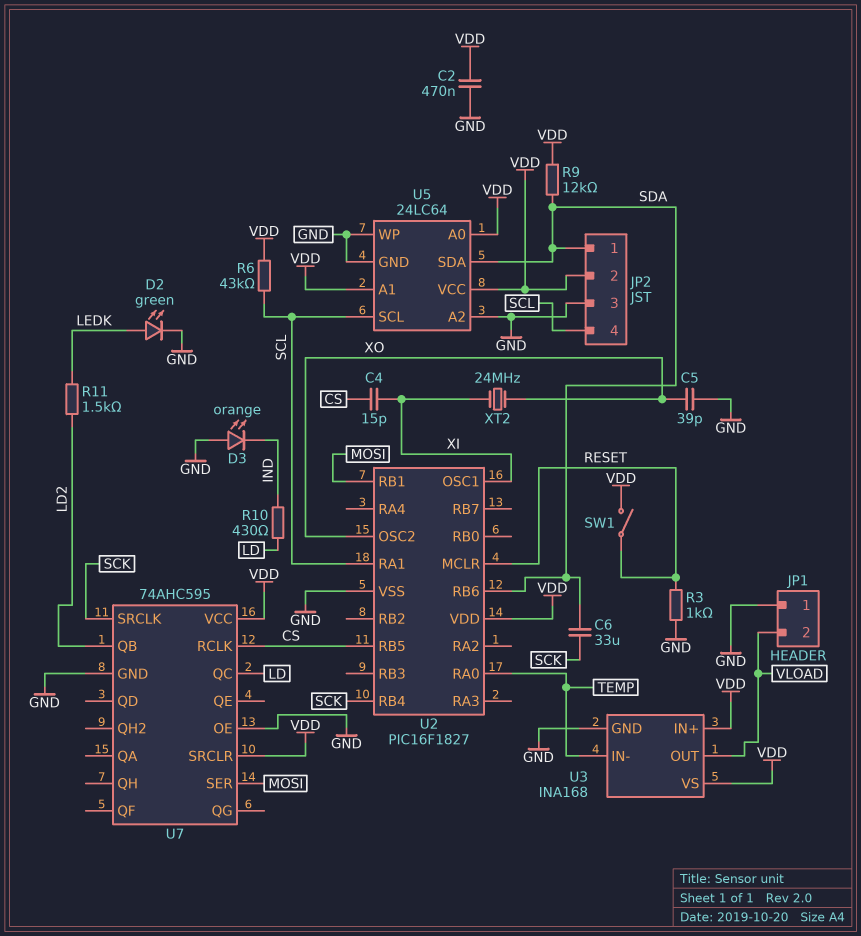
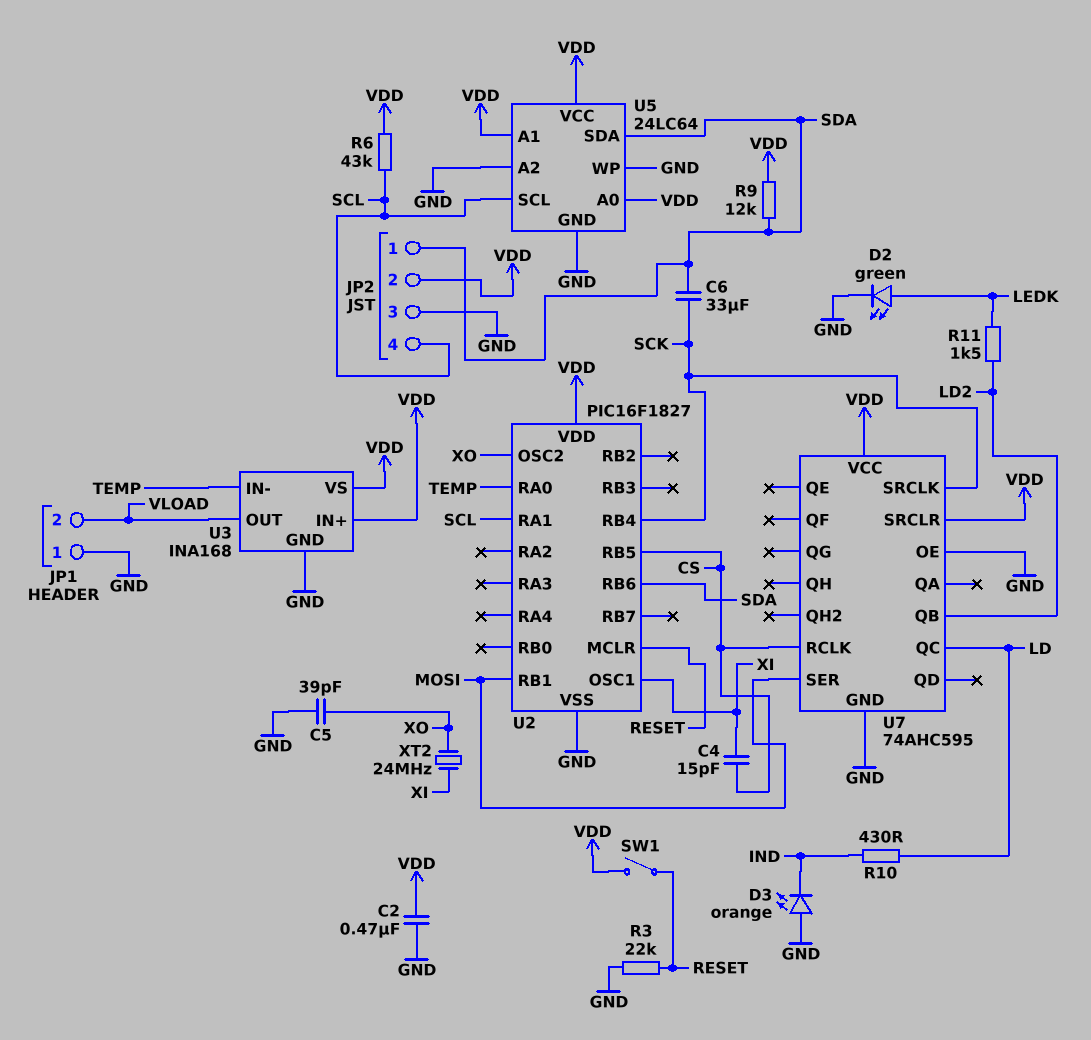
R3: 1k (GND, RESET) -> 22k (GND, RESET)

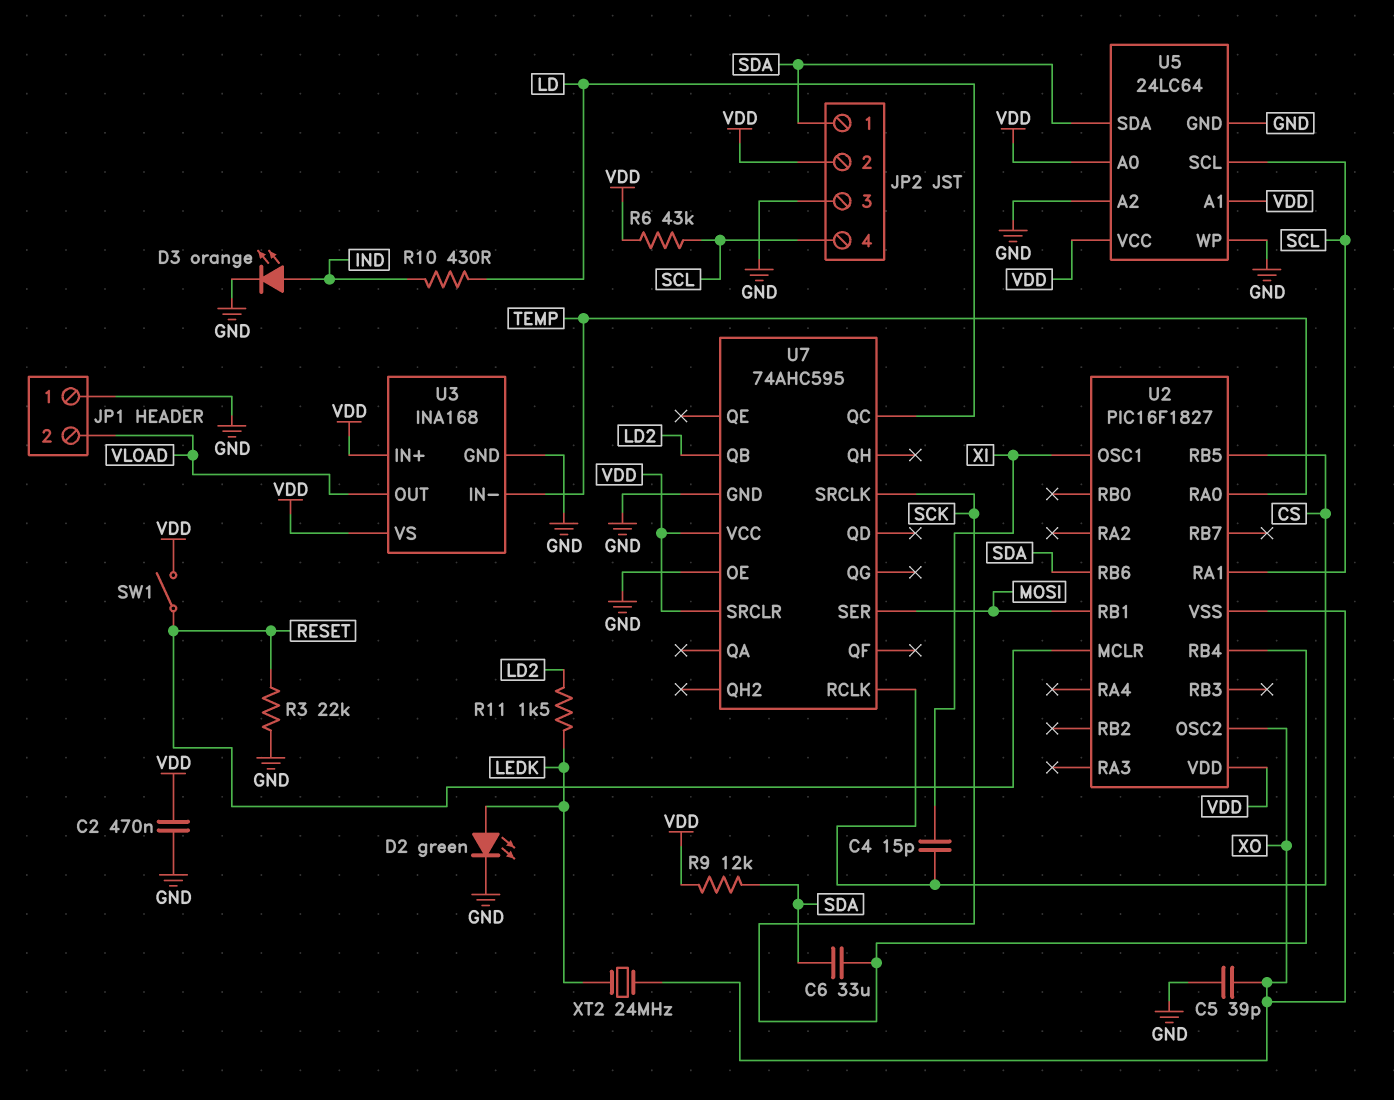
D3: LED orange (A GND, K IND) -> LED orange (A IND, K GND)
U2 pin VSS: GND -> XO
XT2: 24MHz (XI, XO) -> 24MHz (LEDK, XO)

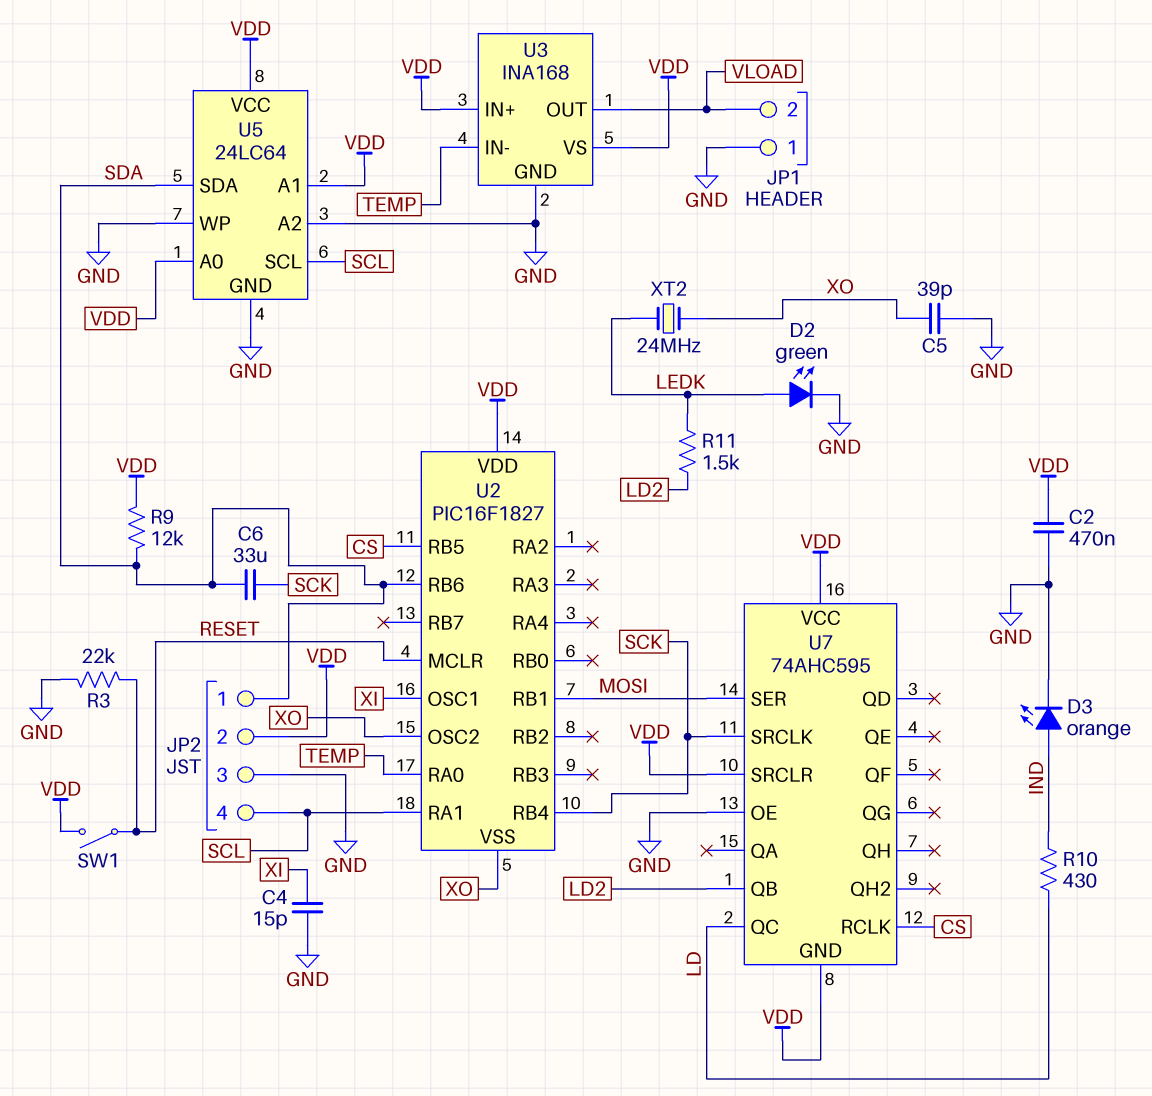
C4: 15pF (CS, XI) -> 15pF (GND, XI)
R6: 43k (SCL, VDD) -> none
U7 pin GND: GND -> VDD

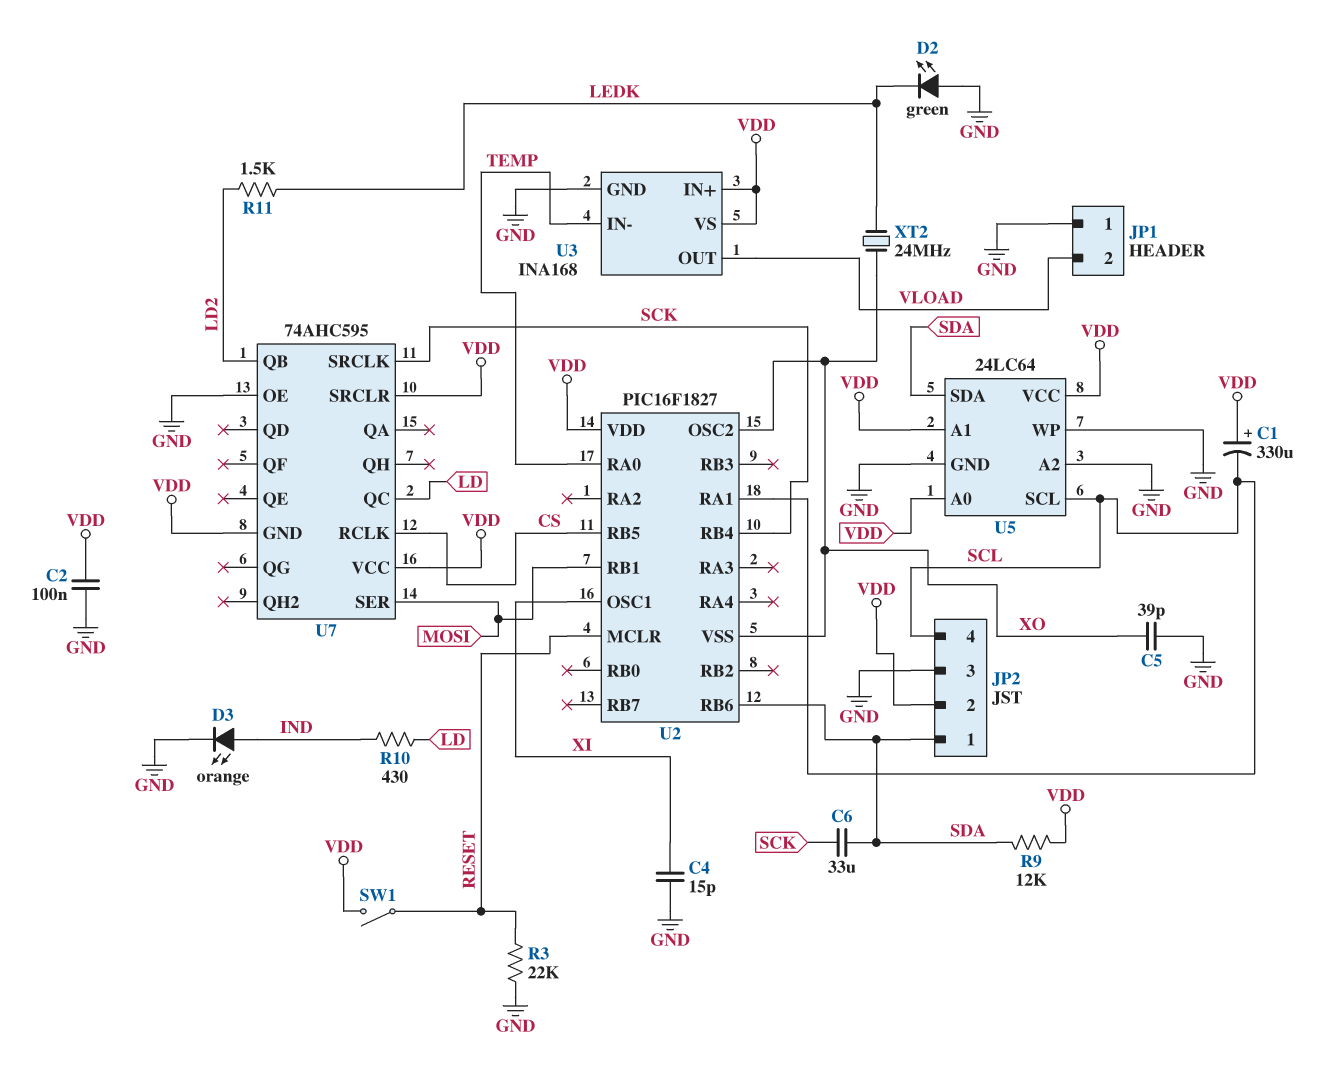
C1: none -> 330uF (plus VDD, minus SCL)
C2: 470nF (GND, VDD) -> 100nF (GND, VDD)
D2: LED green (A LEDK, K GND) -> LED green (A GND, K LEDK)

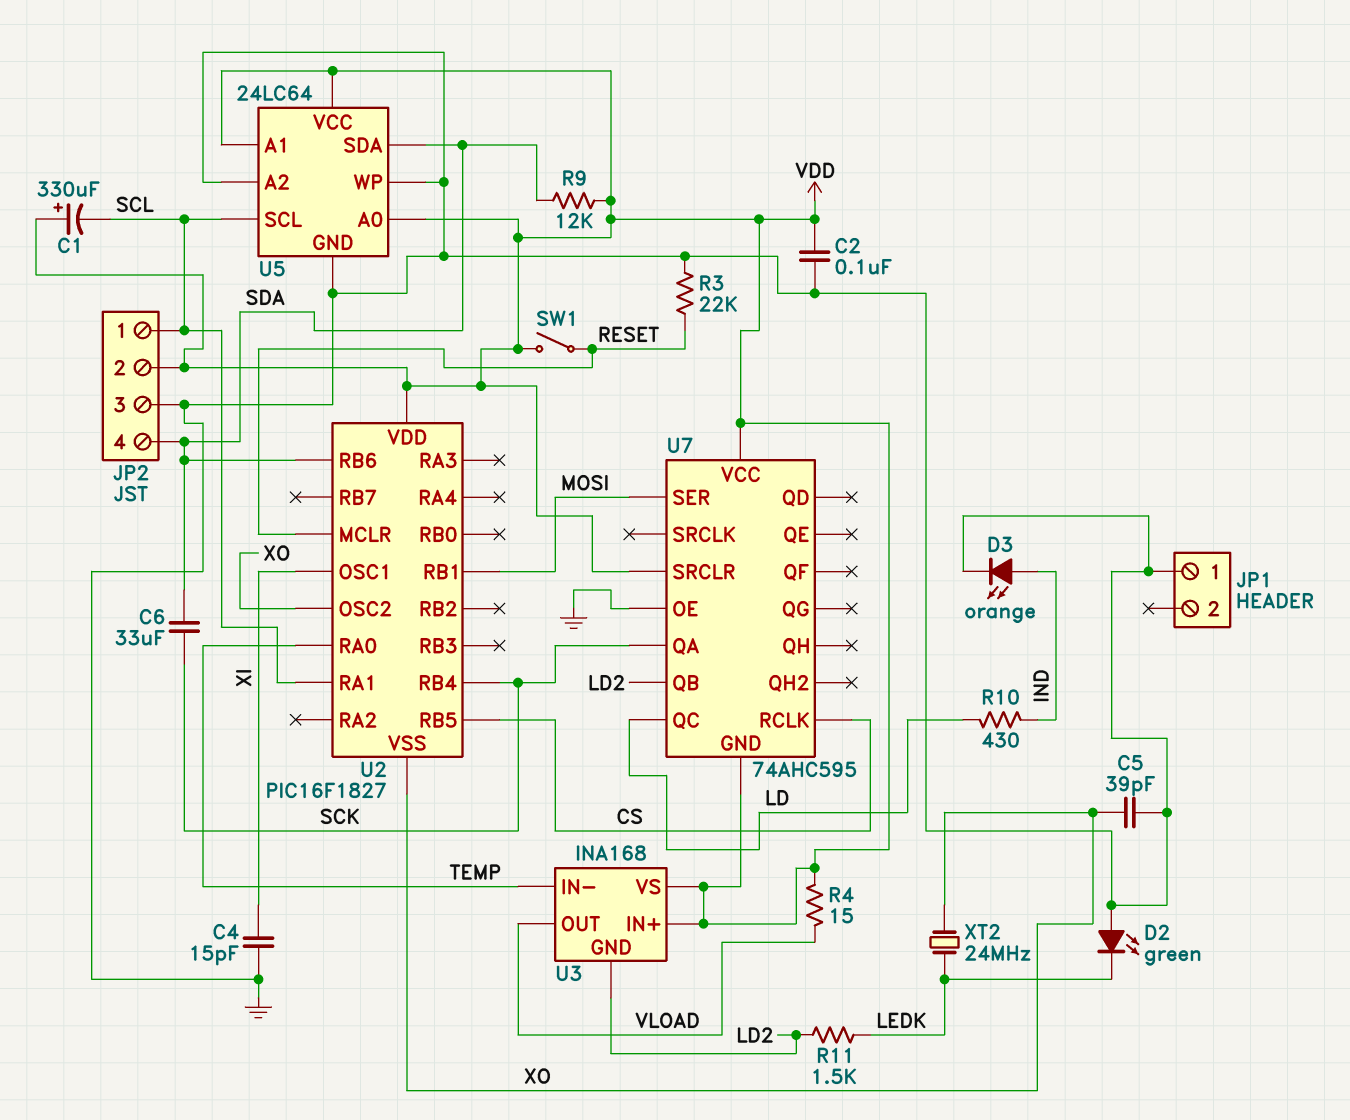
JP1 pin 2: VLOAD -> none
JP2 pin 1: SDA -> SCL
JP2 pin 4: SCL -> SDA
R4: none -> 15 (VDD, VLOAD)
U3 pin GND: GND -> LD2
U7 pin QA: none -> SCK
U7 pin SRCLK: SCK -> none

